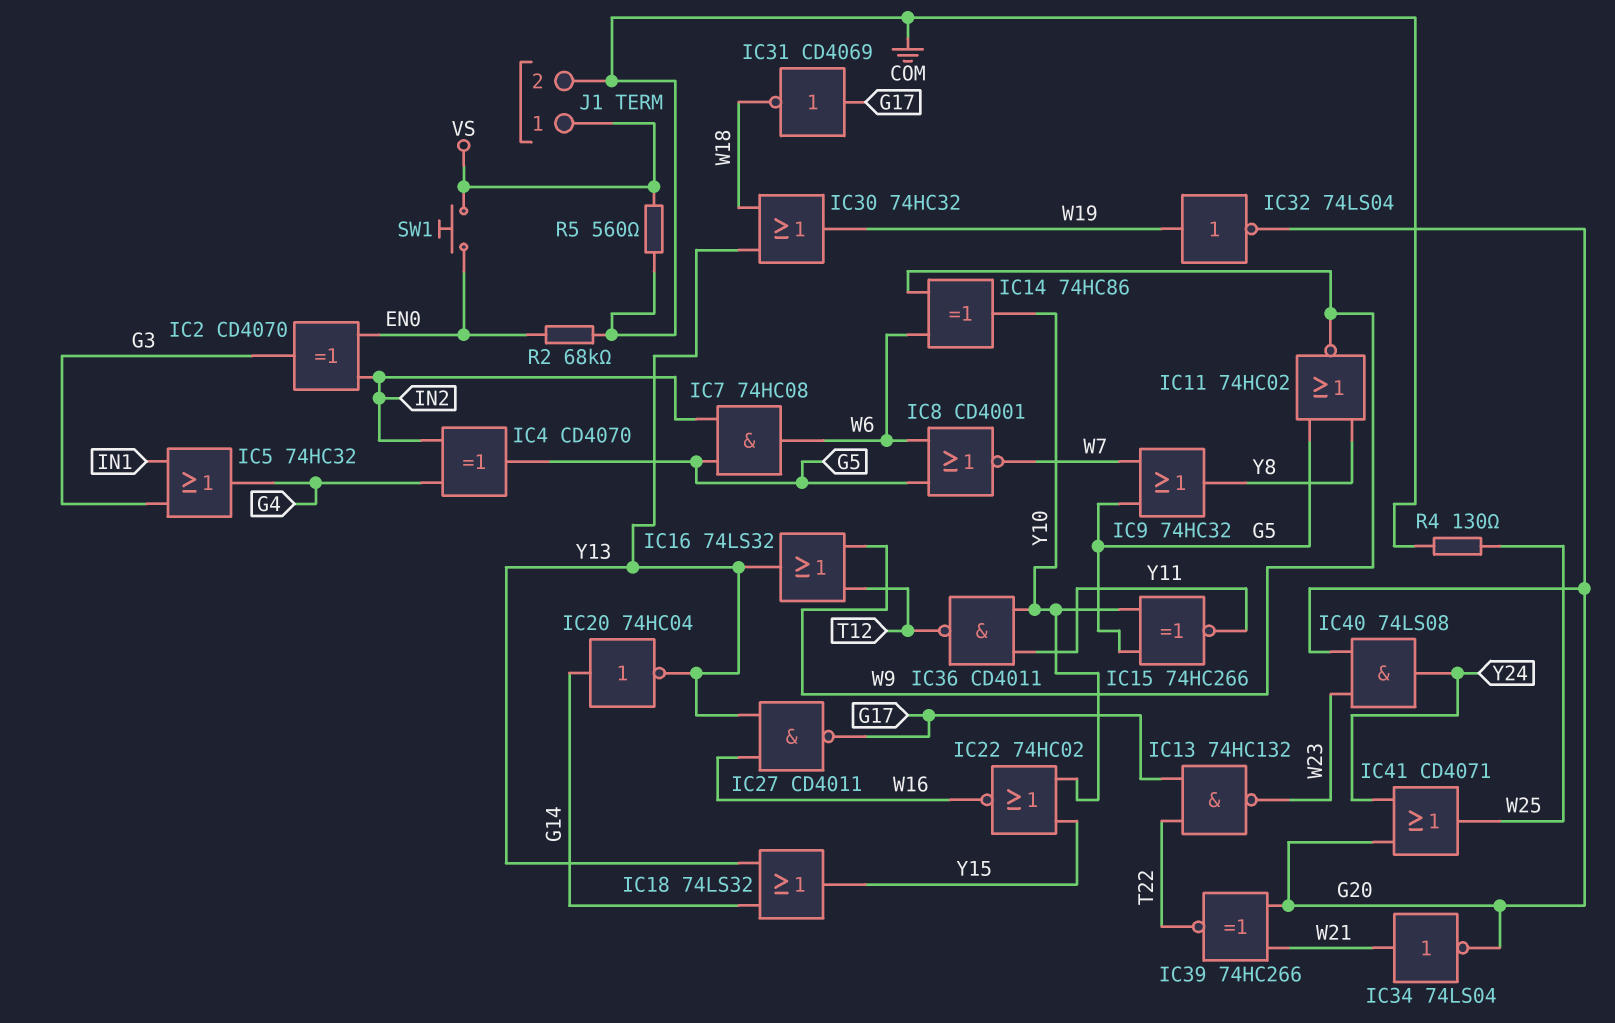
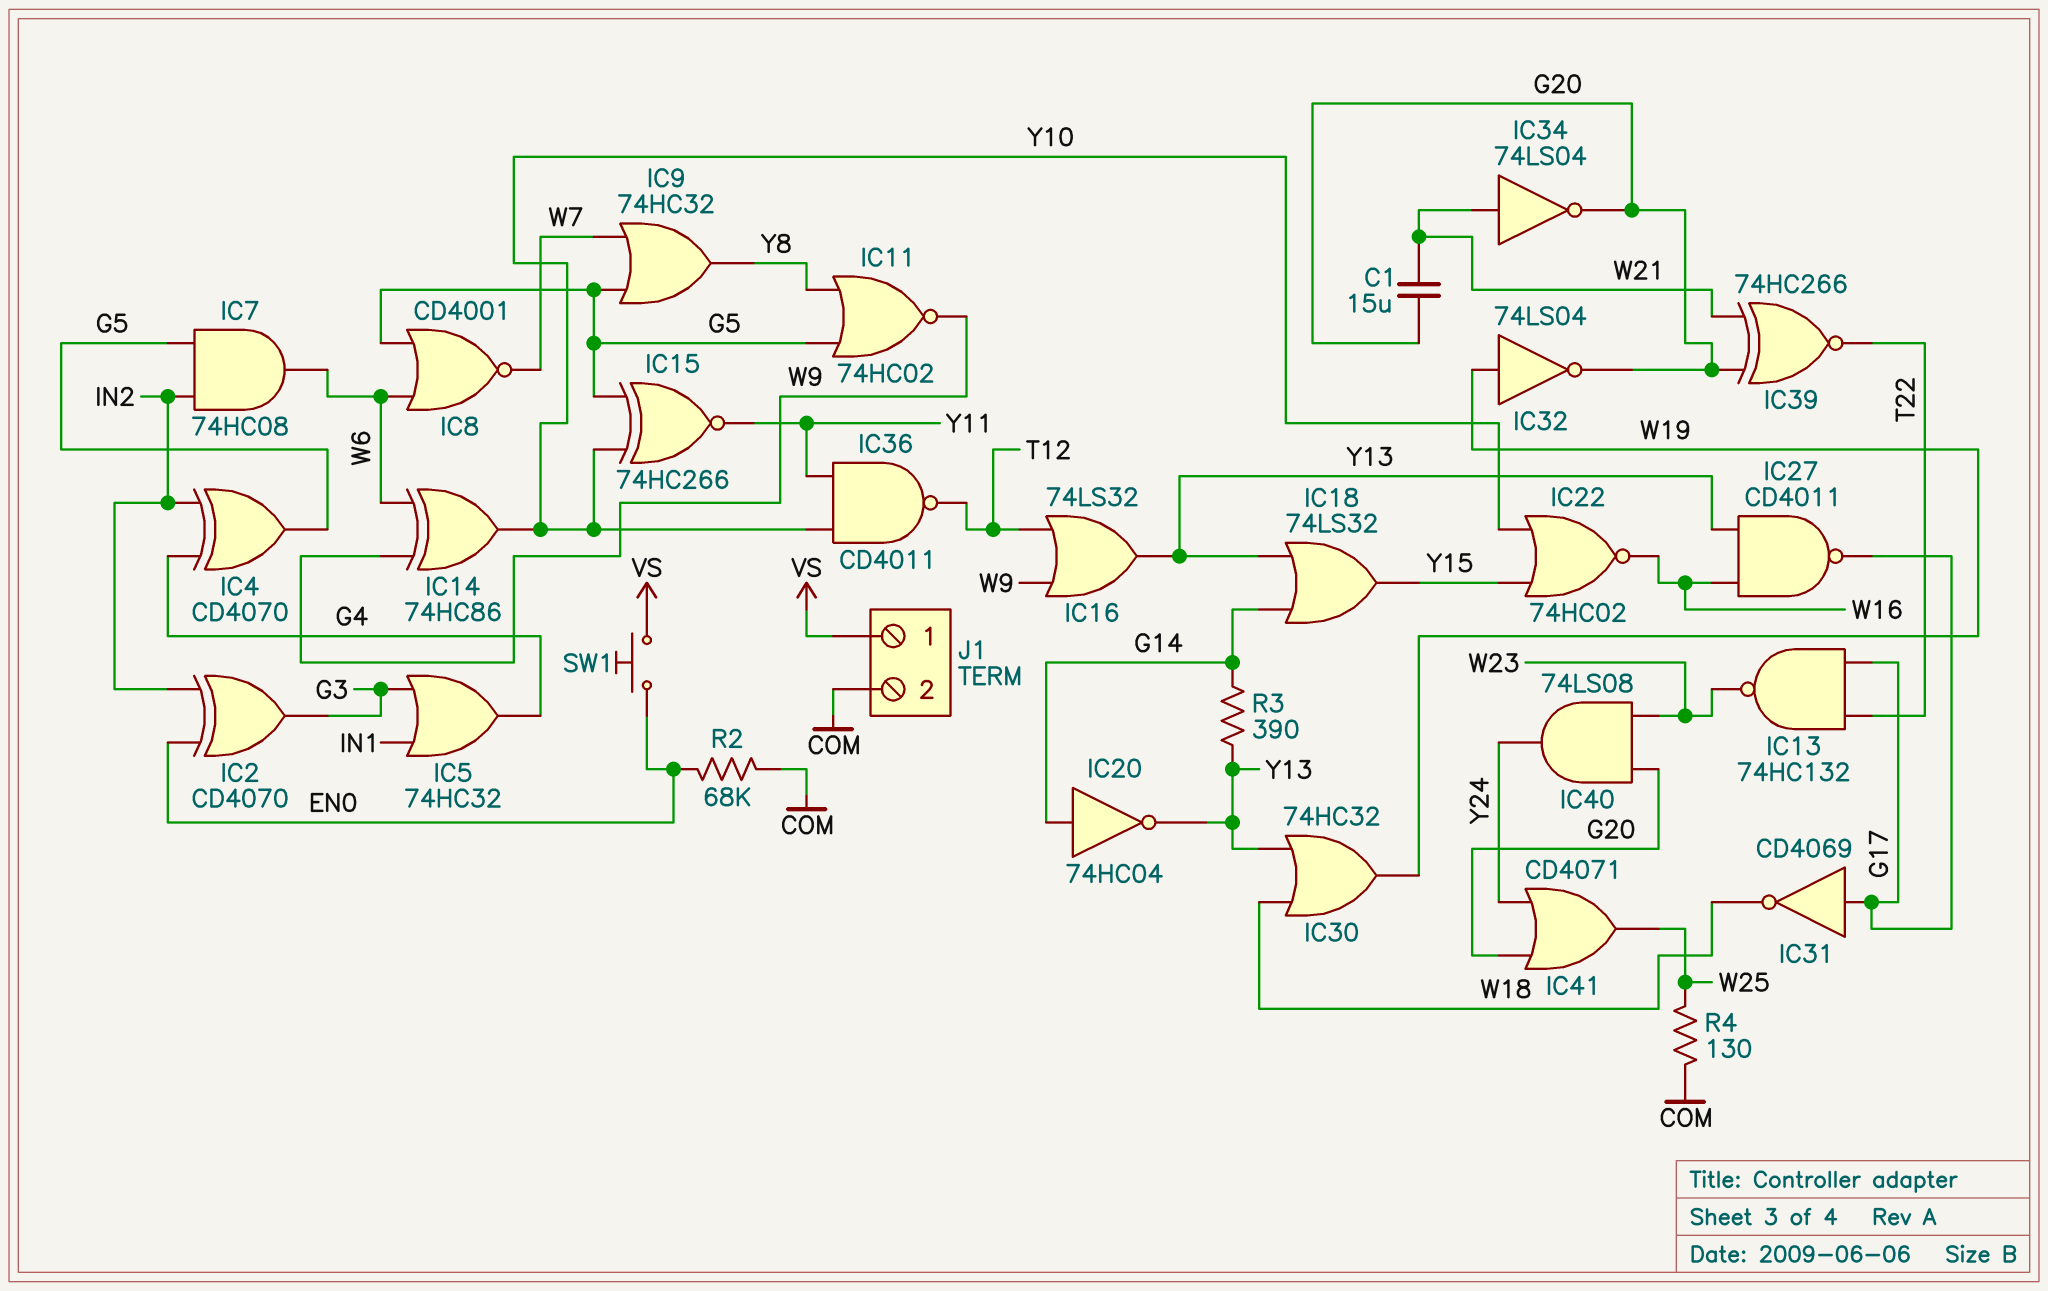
C1: none -> 15uF (G20, W21)
R3: none -> 390 (G14, Y13)
R5: 560 (COM, VS) -> none

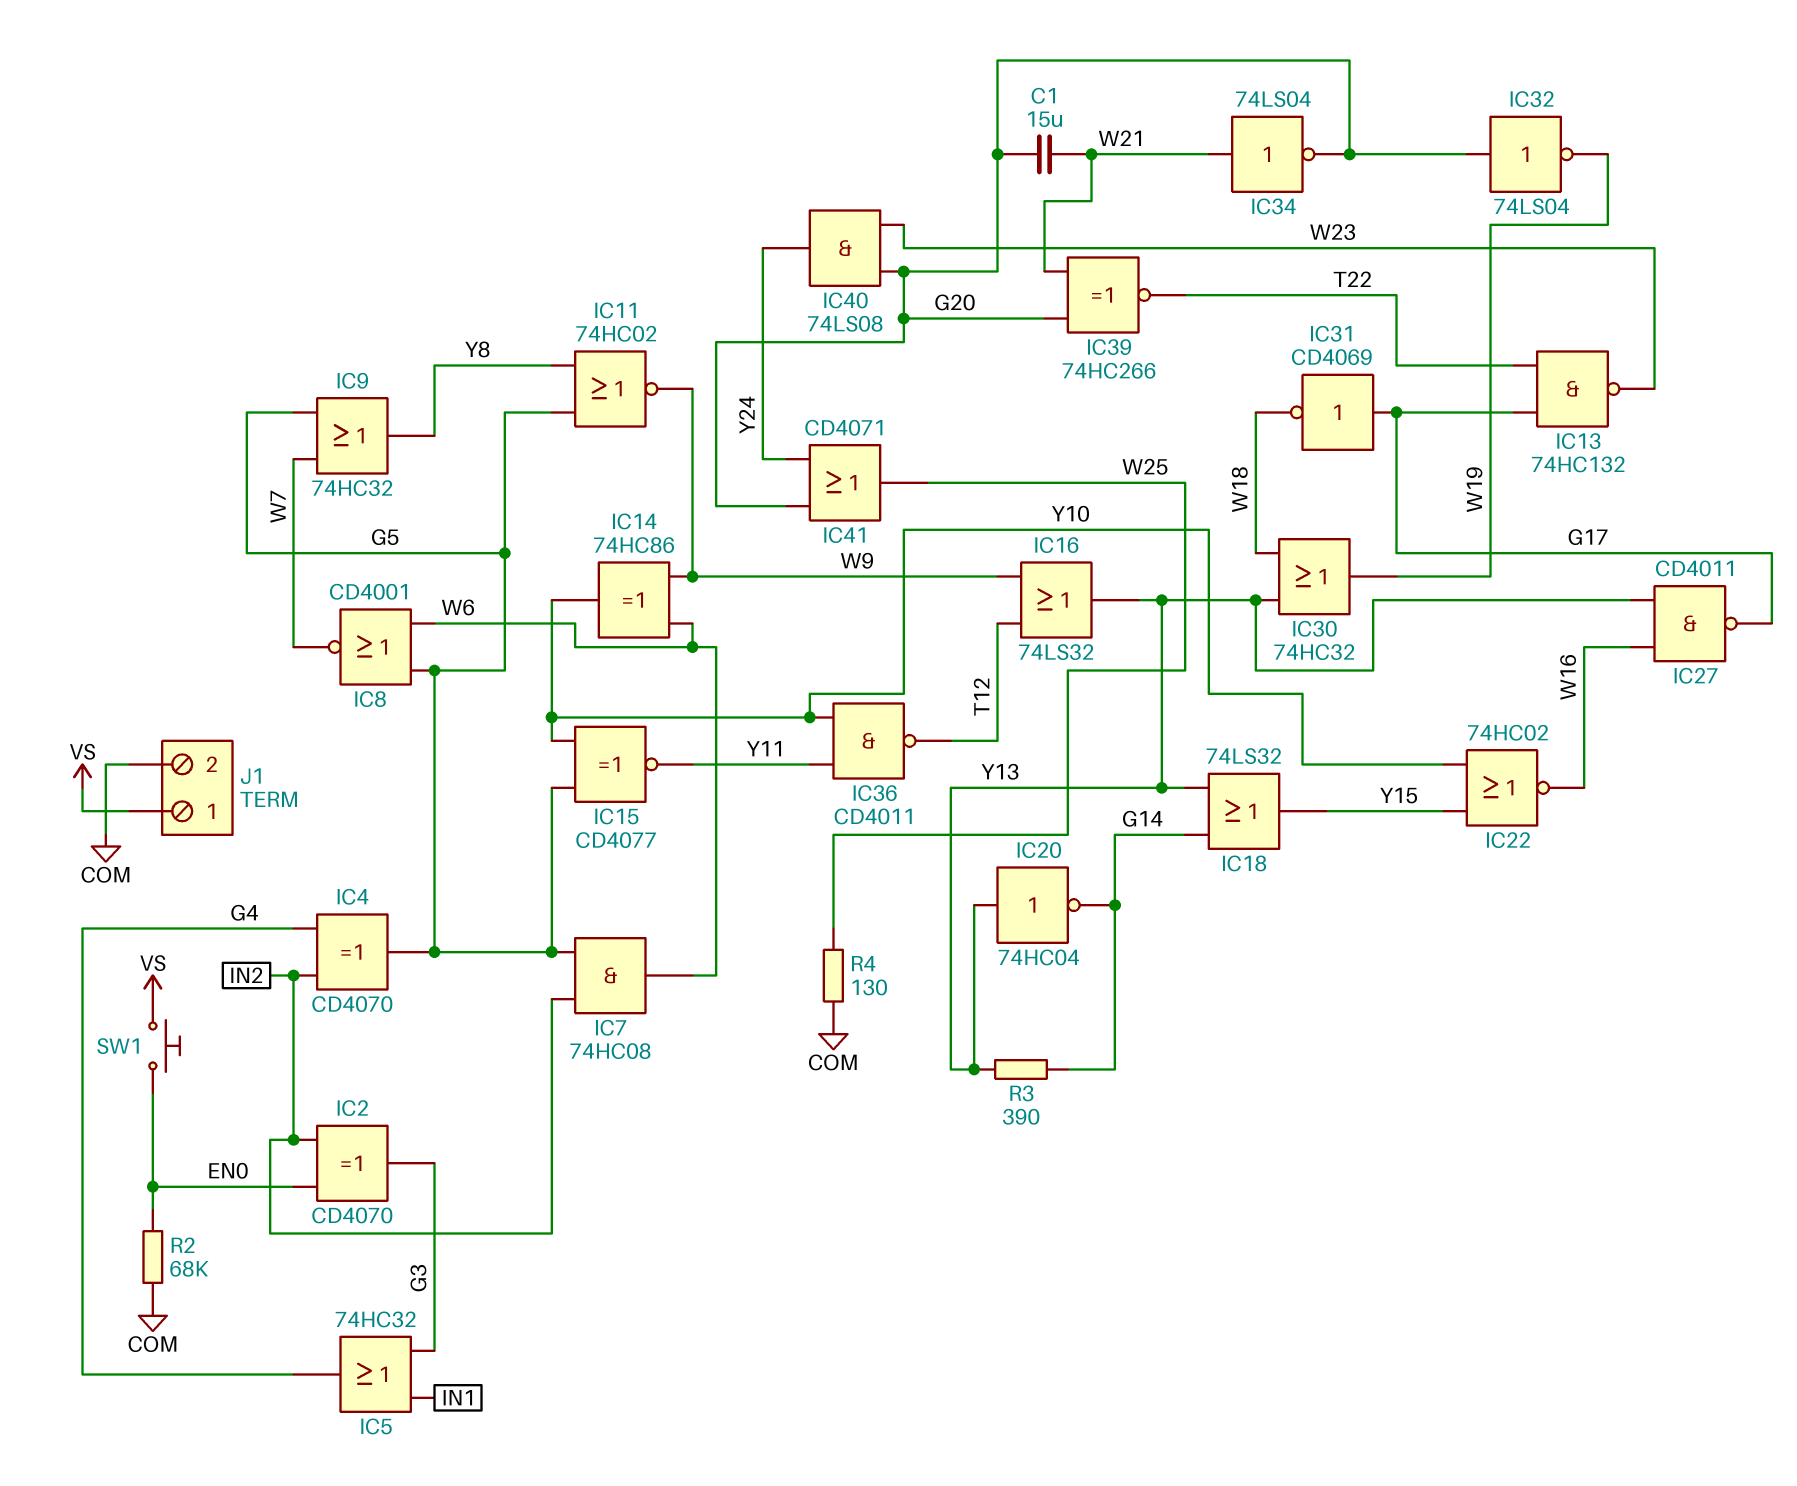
IC15: XNOR 74HC266 (in G5, in Y10, out Y11) -> XNOR CD4077 (in G5, in Y10, out Y11)
IC20: NOT 74HC04 (in G14, out Y13) -> NOT 74HC04 (in Y13, out G14)
IC32: NOT 74LS04 (in W19, out G20) -> NOT 74LS04 (in G20, out W19)

